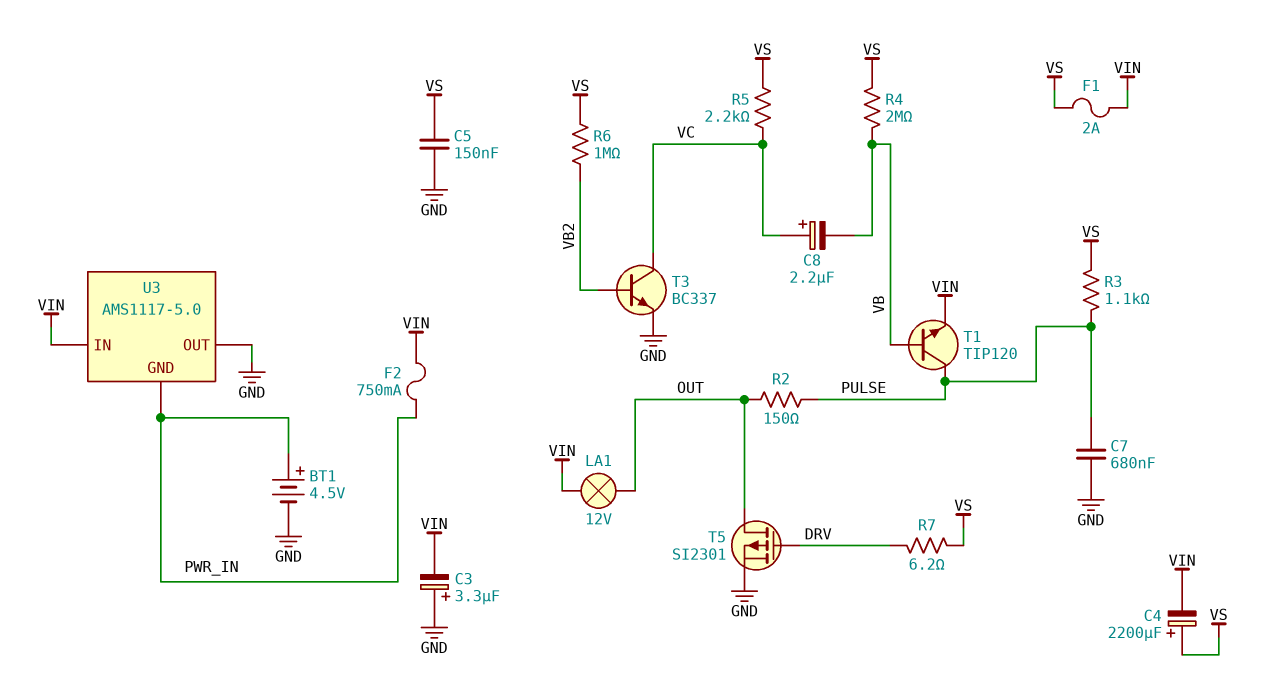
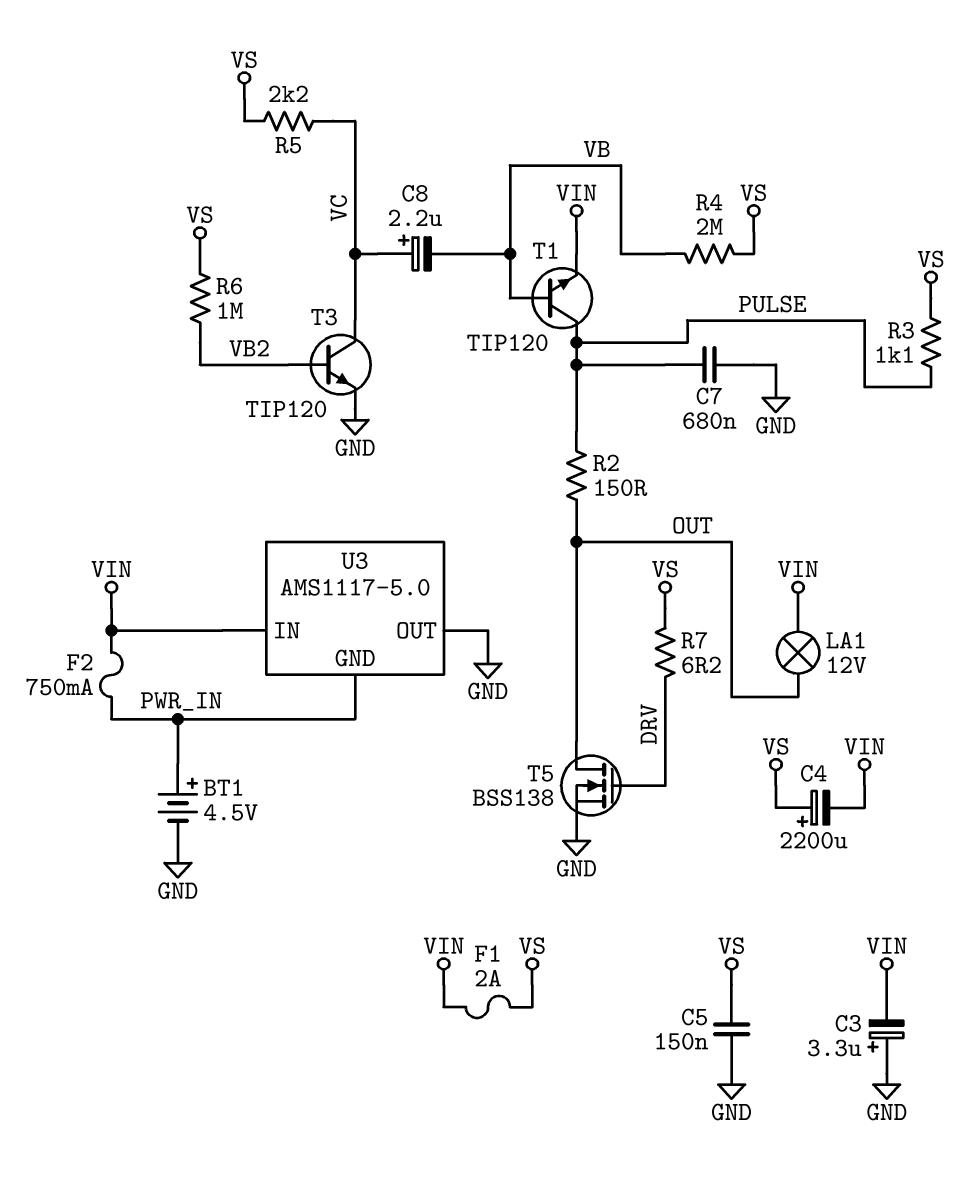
T3: NPN BC337 (B VB2, C VC, E GND) -> NPN TIP120 (B VB2, C VC, E GND)
T5: PMOS SI2301 (G DRV, D OUT, S GND) -> NMOS BSS138 (G DRV, D OUT, S GND)

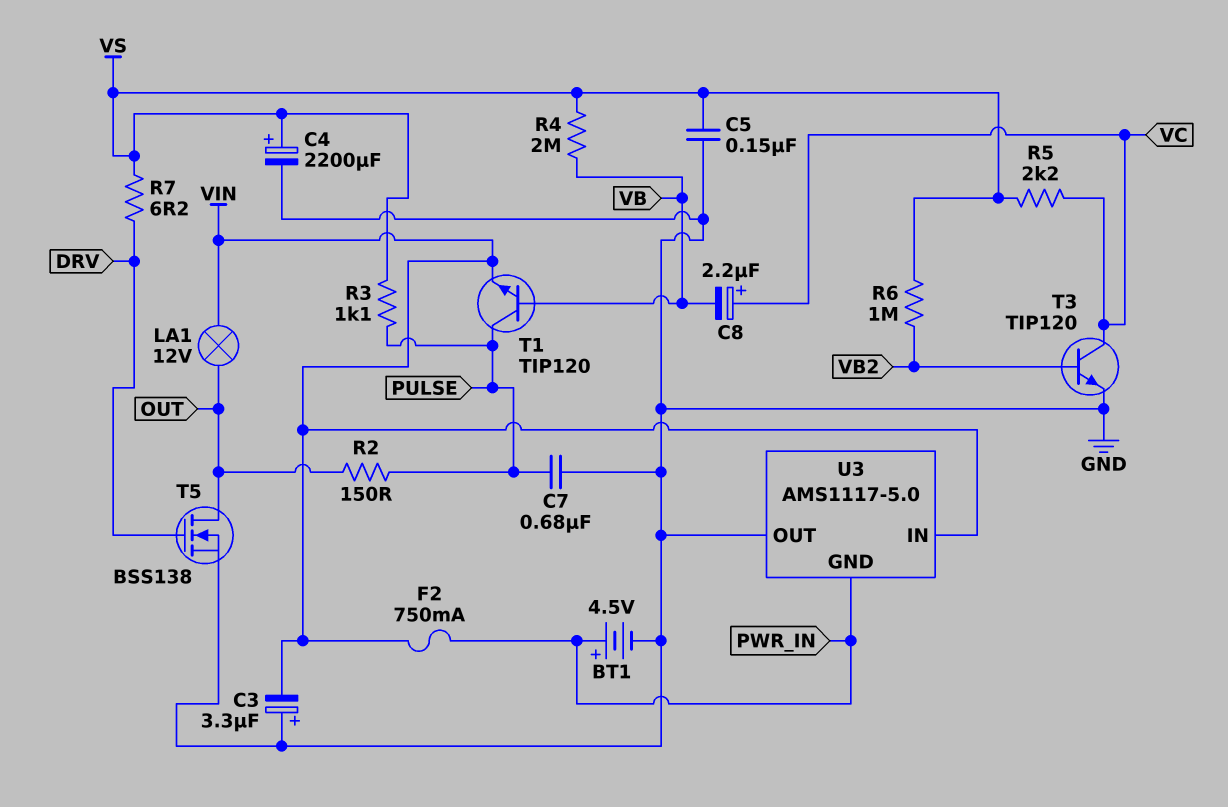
C4: 2200uF (plus VS, minus VIN) -> 2200uF (plus VS, minus GND)
F1: 2A (VIN, VS) -> none

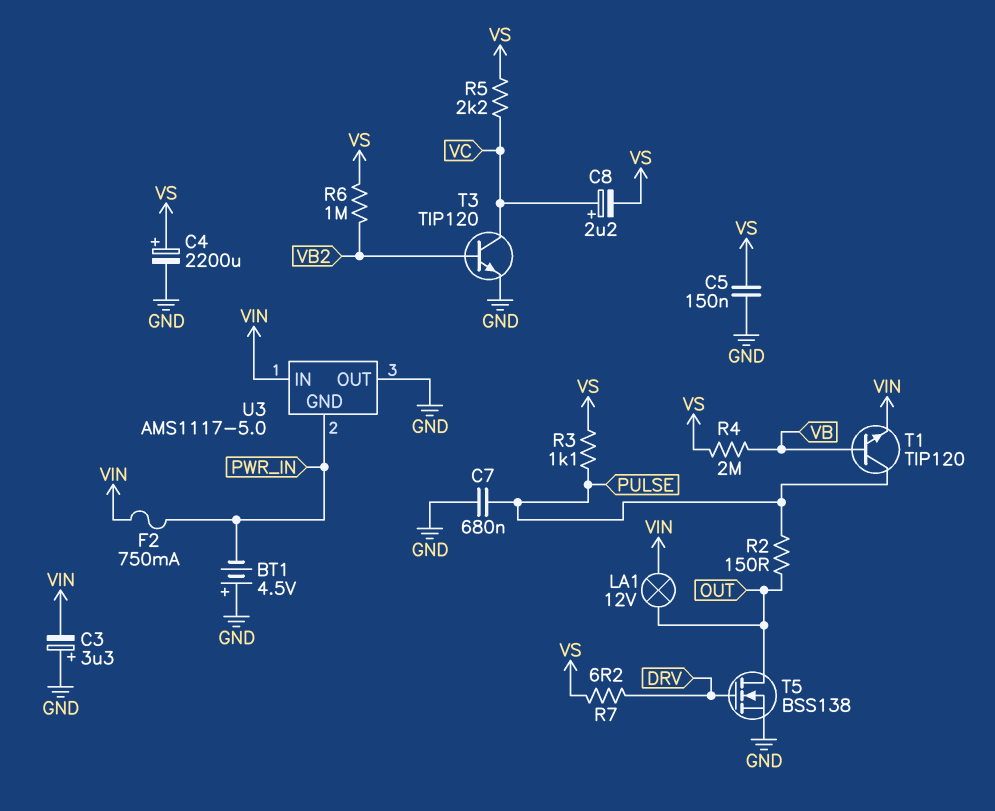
BT1: 4.5V (plus PWR_IN, minus GND) -> 4.5V (plus GND, minus PWR_IN)
C8: 2.2uF (plus VC, minus VB) -> 2.2uF (plus VC, minus VS)

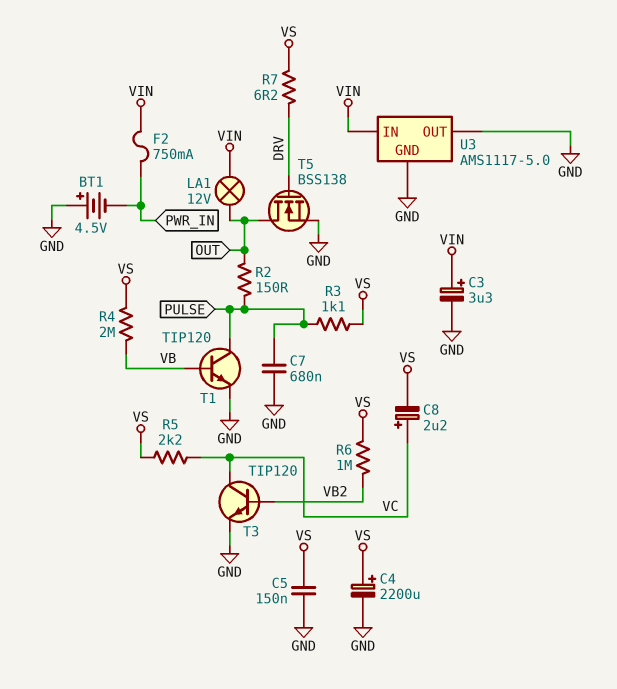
C3: 3.3uF (plus GND, minus VIN) -> 3.3uF (plus VIN, minus GND)
T1: NPN TIP120 (B VB, C PULSE, E VIN) -> NPN TIP120 (B VB, C PULSE, E GND)
U3 pin GND: PWR_IN -> GND

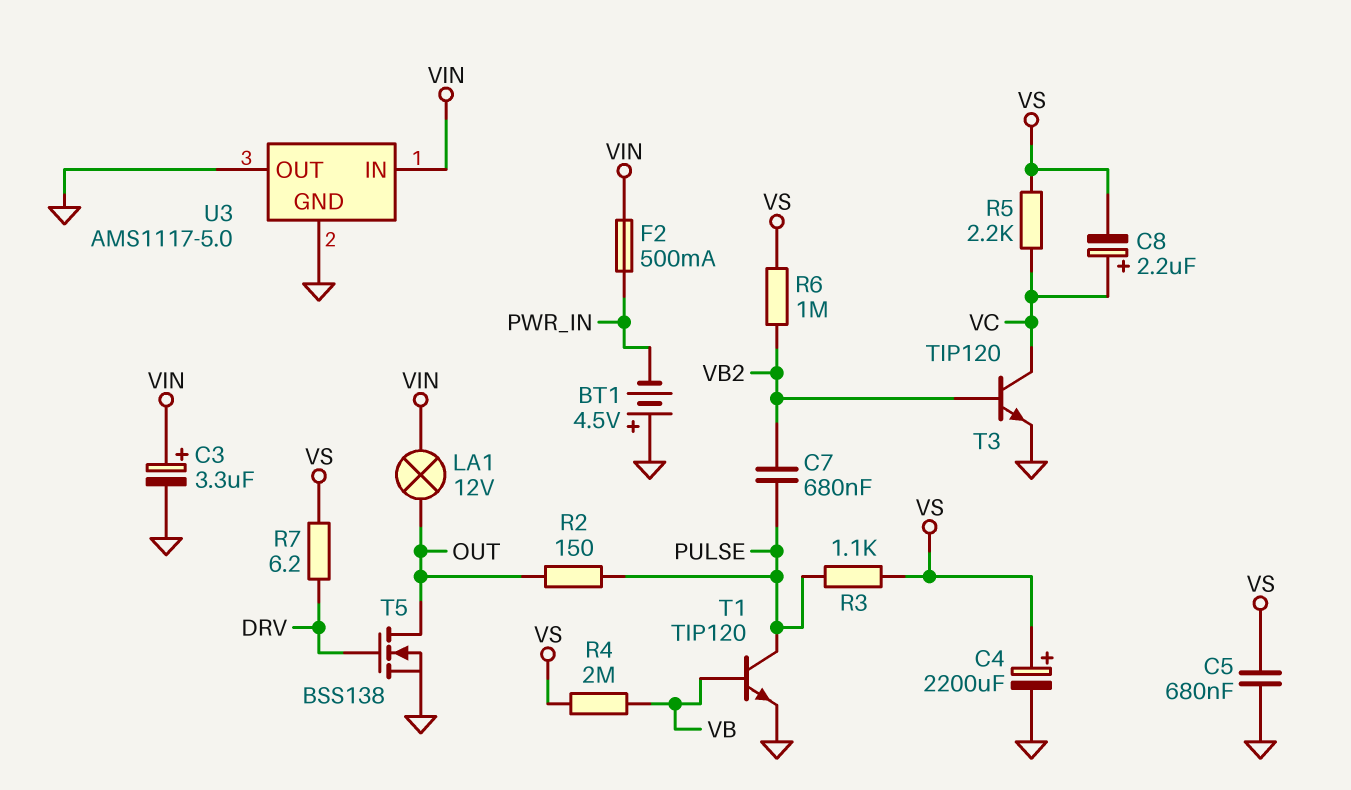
C5: 150nF (GND, VS) -> 680nF (GND, VS)
C7: 680nF (GND, PULSE) -> 680nF (PULSE, VB2)
F2: 750mA (PWR_IN, VIN) -> 500mA (PWR_IN, VIN)

